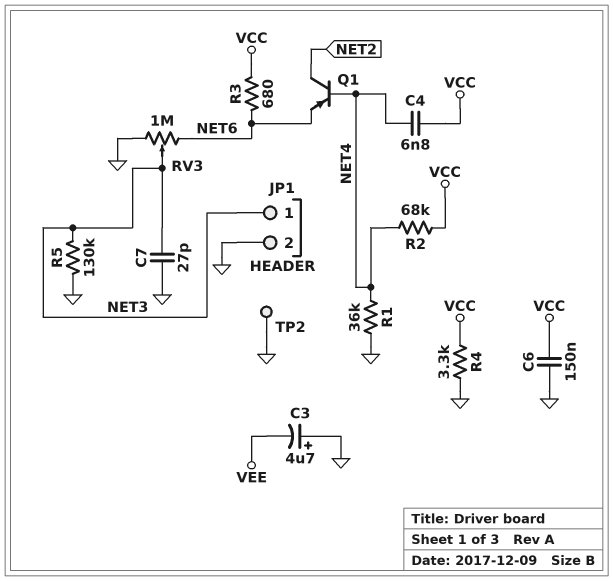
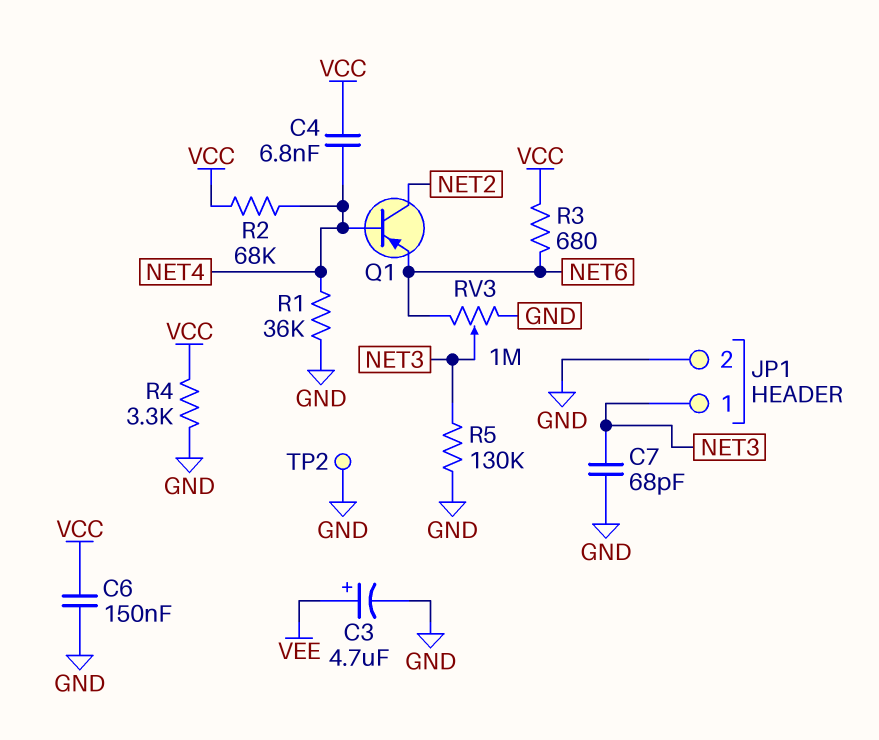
C3: 4.7uF (plus GND, minus VEE) -> 4.7uF (plus VEE, minus GND)
C7: 27pF (GND, NET3) -> 68pF (GND, NET3)

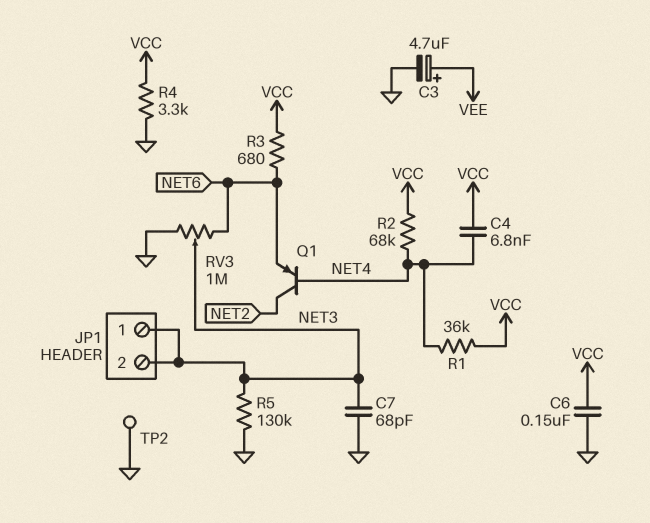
JP1 pin 2: GND -> NET3
R1: 36k (GND, NET4) -> 36k (NET4, VCC)

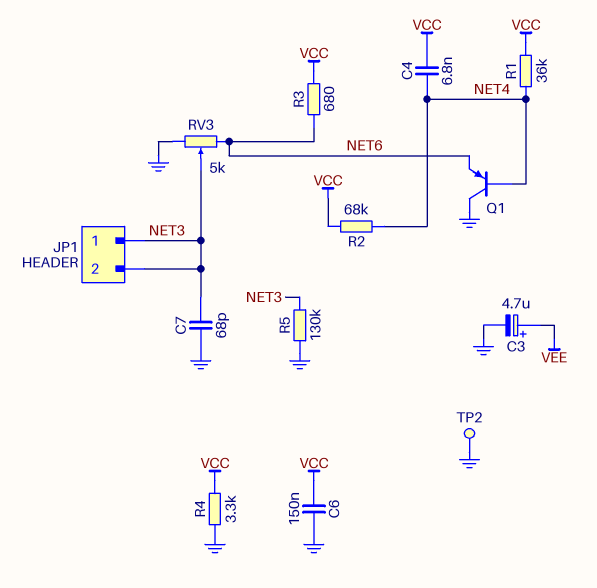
Q1: PNP (B NET4, C NET2, E NET6) -> PNP (B NET4, C GND, E NET6)
RV3: 1M (GND, NET6, wiper NET3) -> 5k (GND, NET6, wiper NET3)

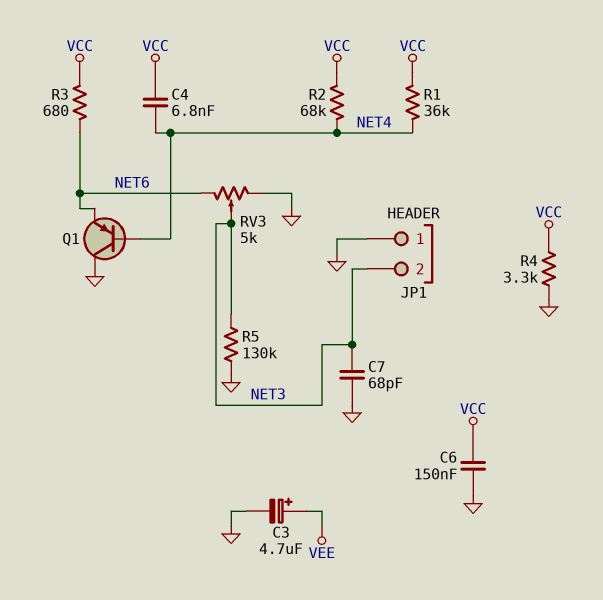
JP1 pin 1: NET3 -> GND
TP2: test point (GND) -> none

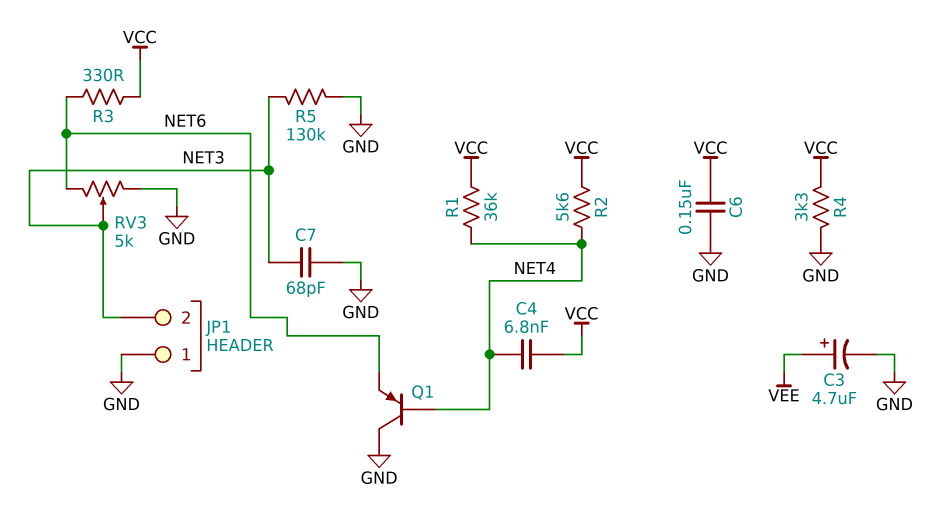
R2: 68k (NET4, VCC) -> 5.6k (NET4, VCC)
R3: 680 (NET6, VCC) -> 330 (NET6, VCC)

